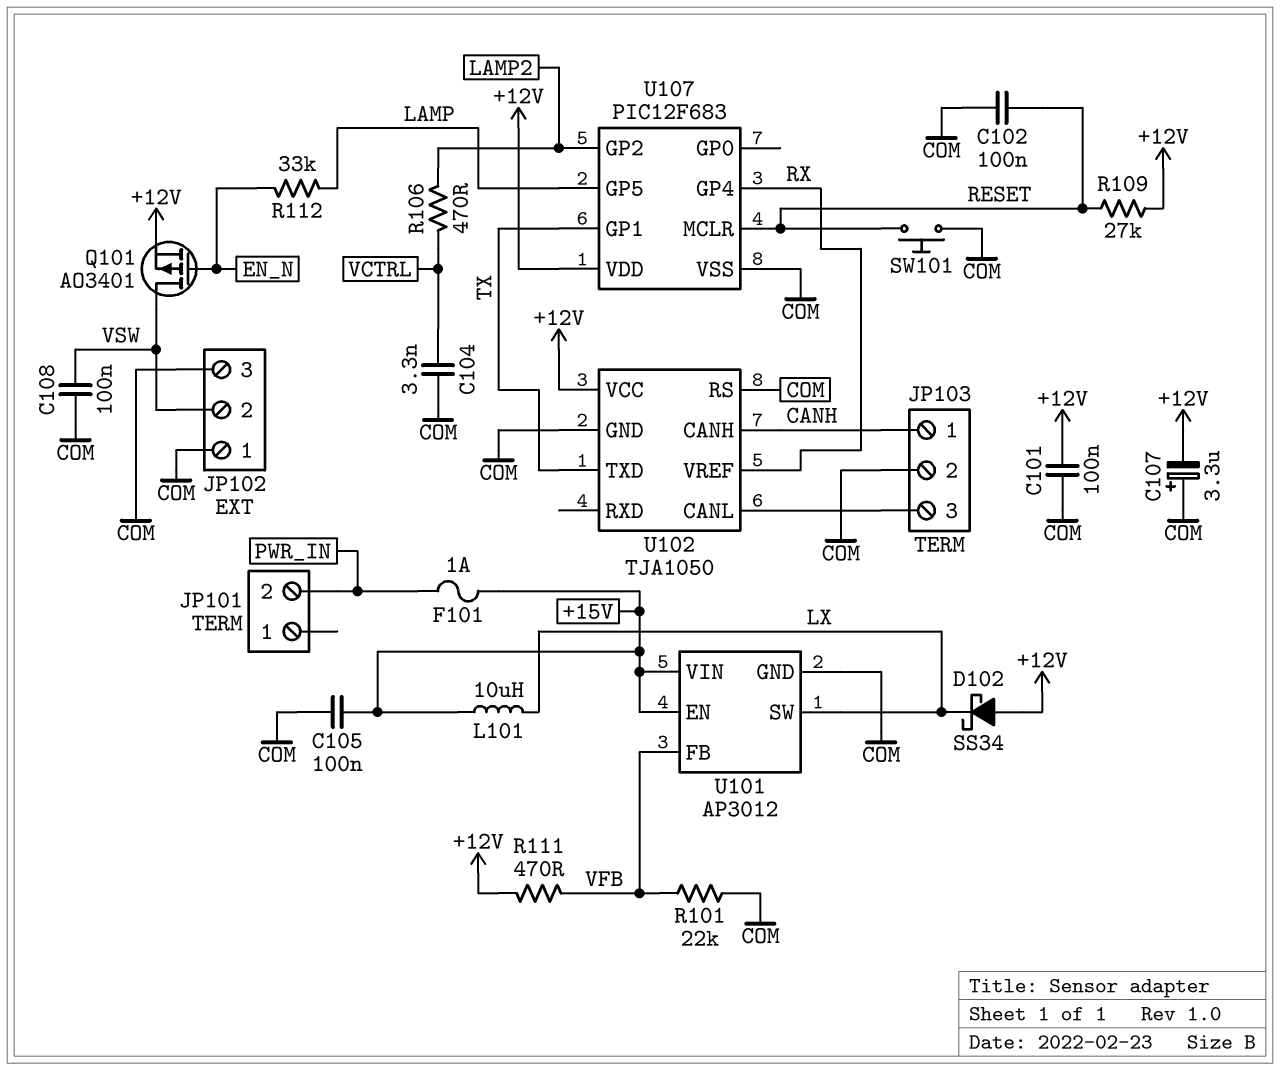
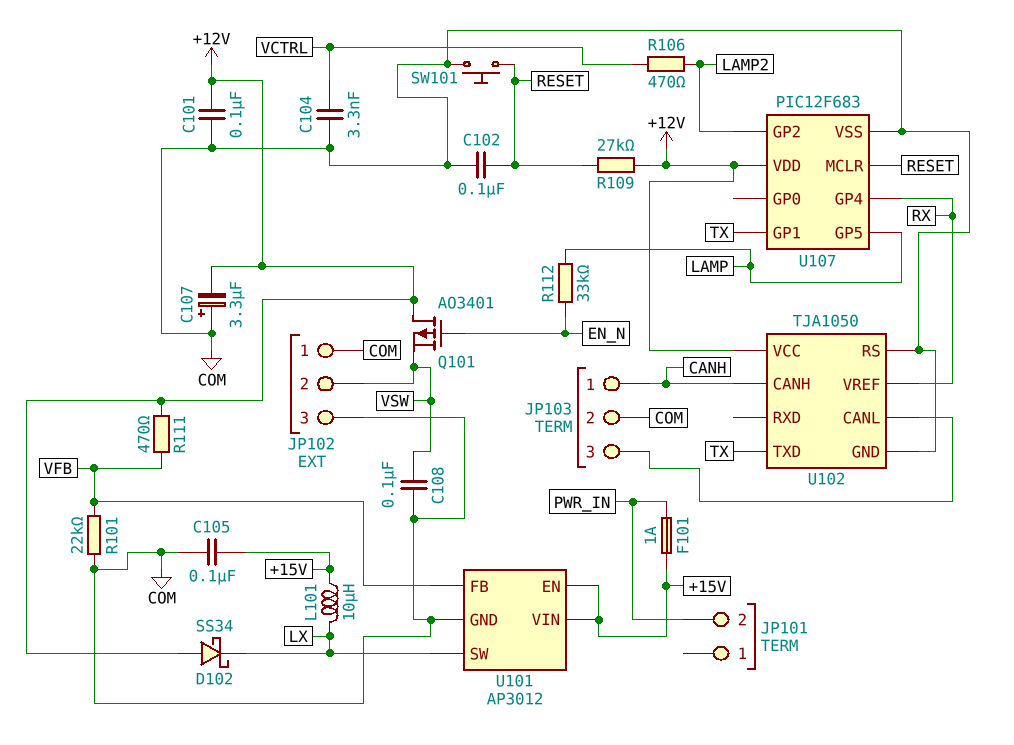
Q101: PMOS AO3401 (G EN_N, D VSW, S +12V) -> PMOS AO3401 (G EN_N, D +12V, S VSW)

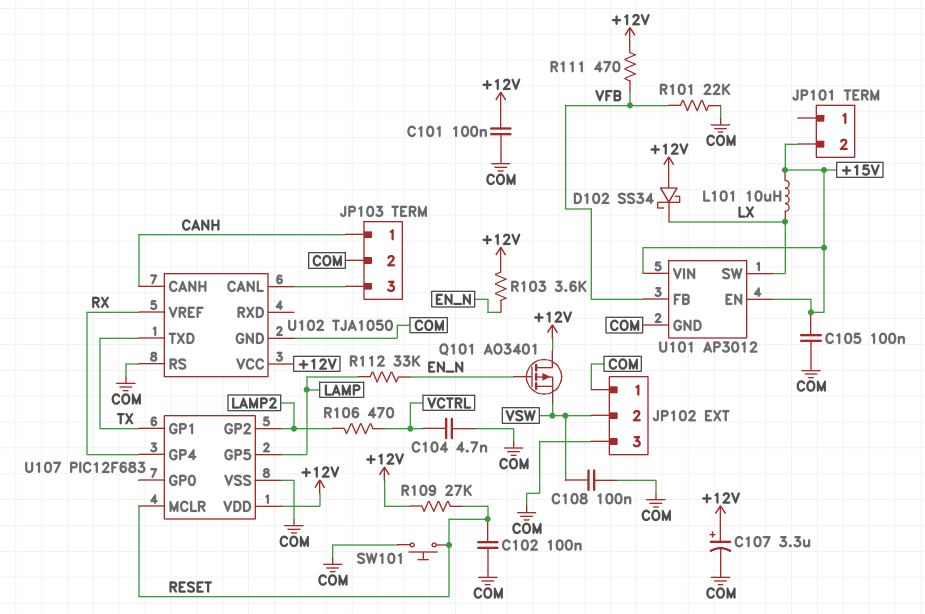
C104: 3.3nF (COM, VCTRL) -> 4.7nF (COM, VCTRL)
C107: 3.3uF (plus COM, minus +12V) -> 3.3uF (plus +12V, minus COM)
F101: 1A (+15V, PWR_IN) -> none
JP101 pin 2: PWR_IN -> +15V
R103: none -> 3.6k (+12V, EN_N)

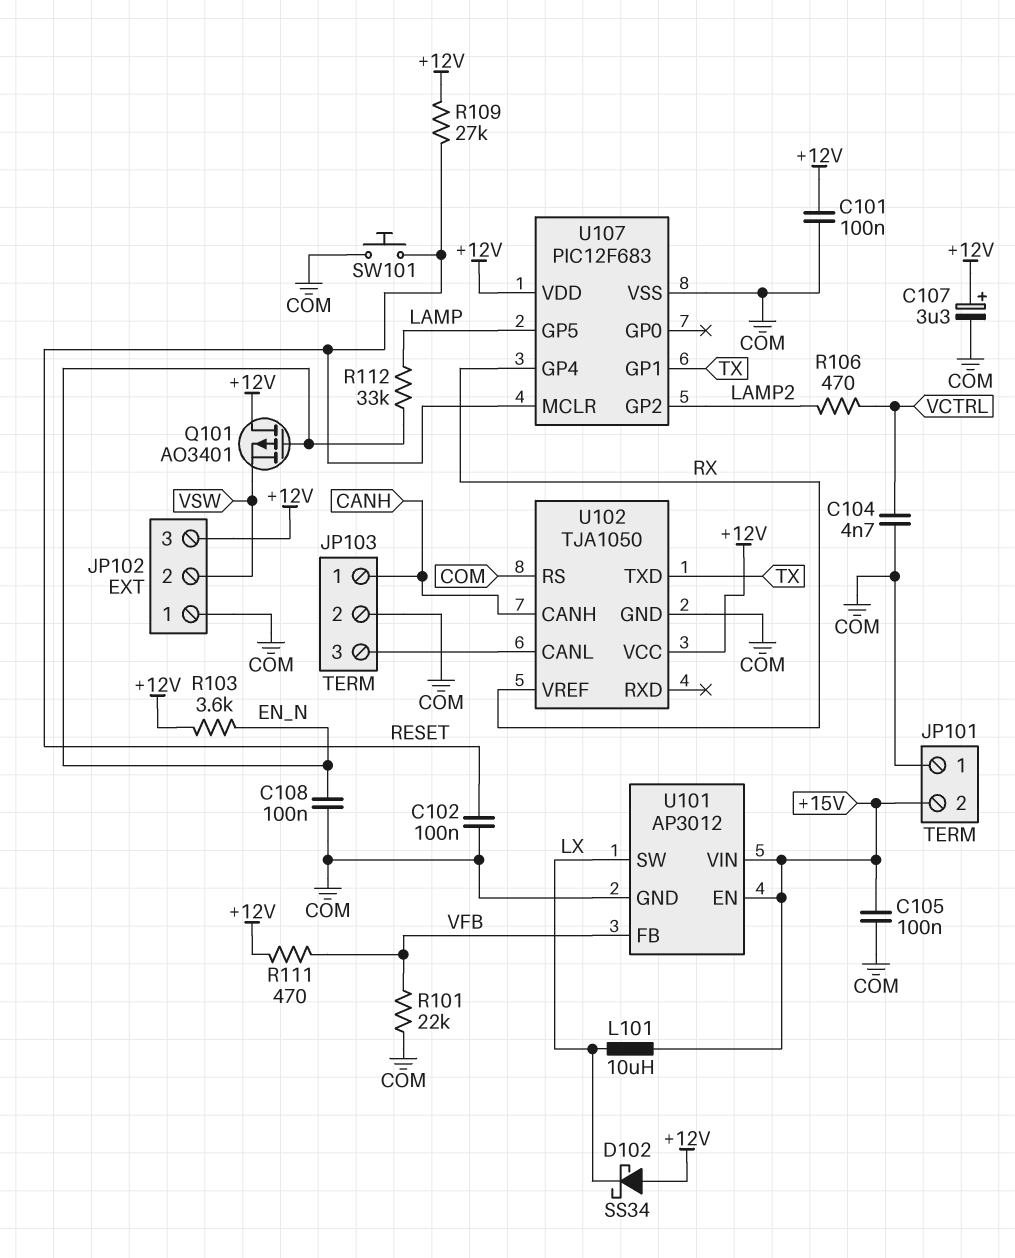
C108: 100nF (COM, VSW) -> 100nF (COM, EN_N)
JP101 pin 1: none -> COM
JP102 pin 3: COM -> +12V

